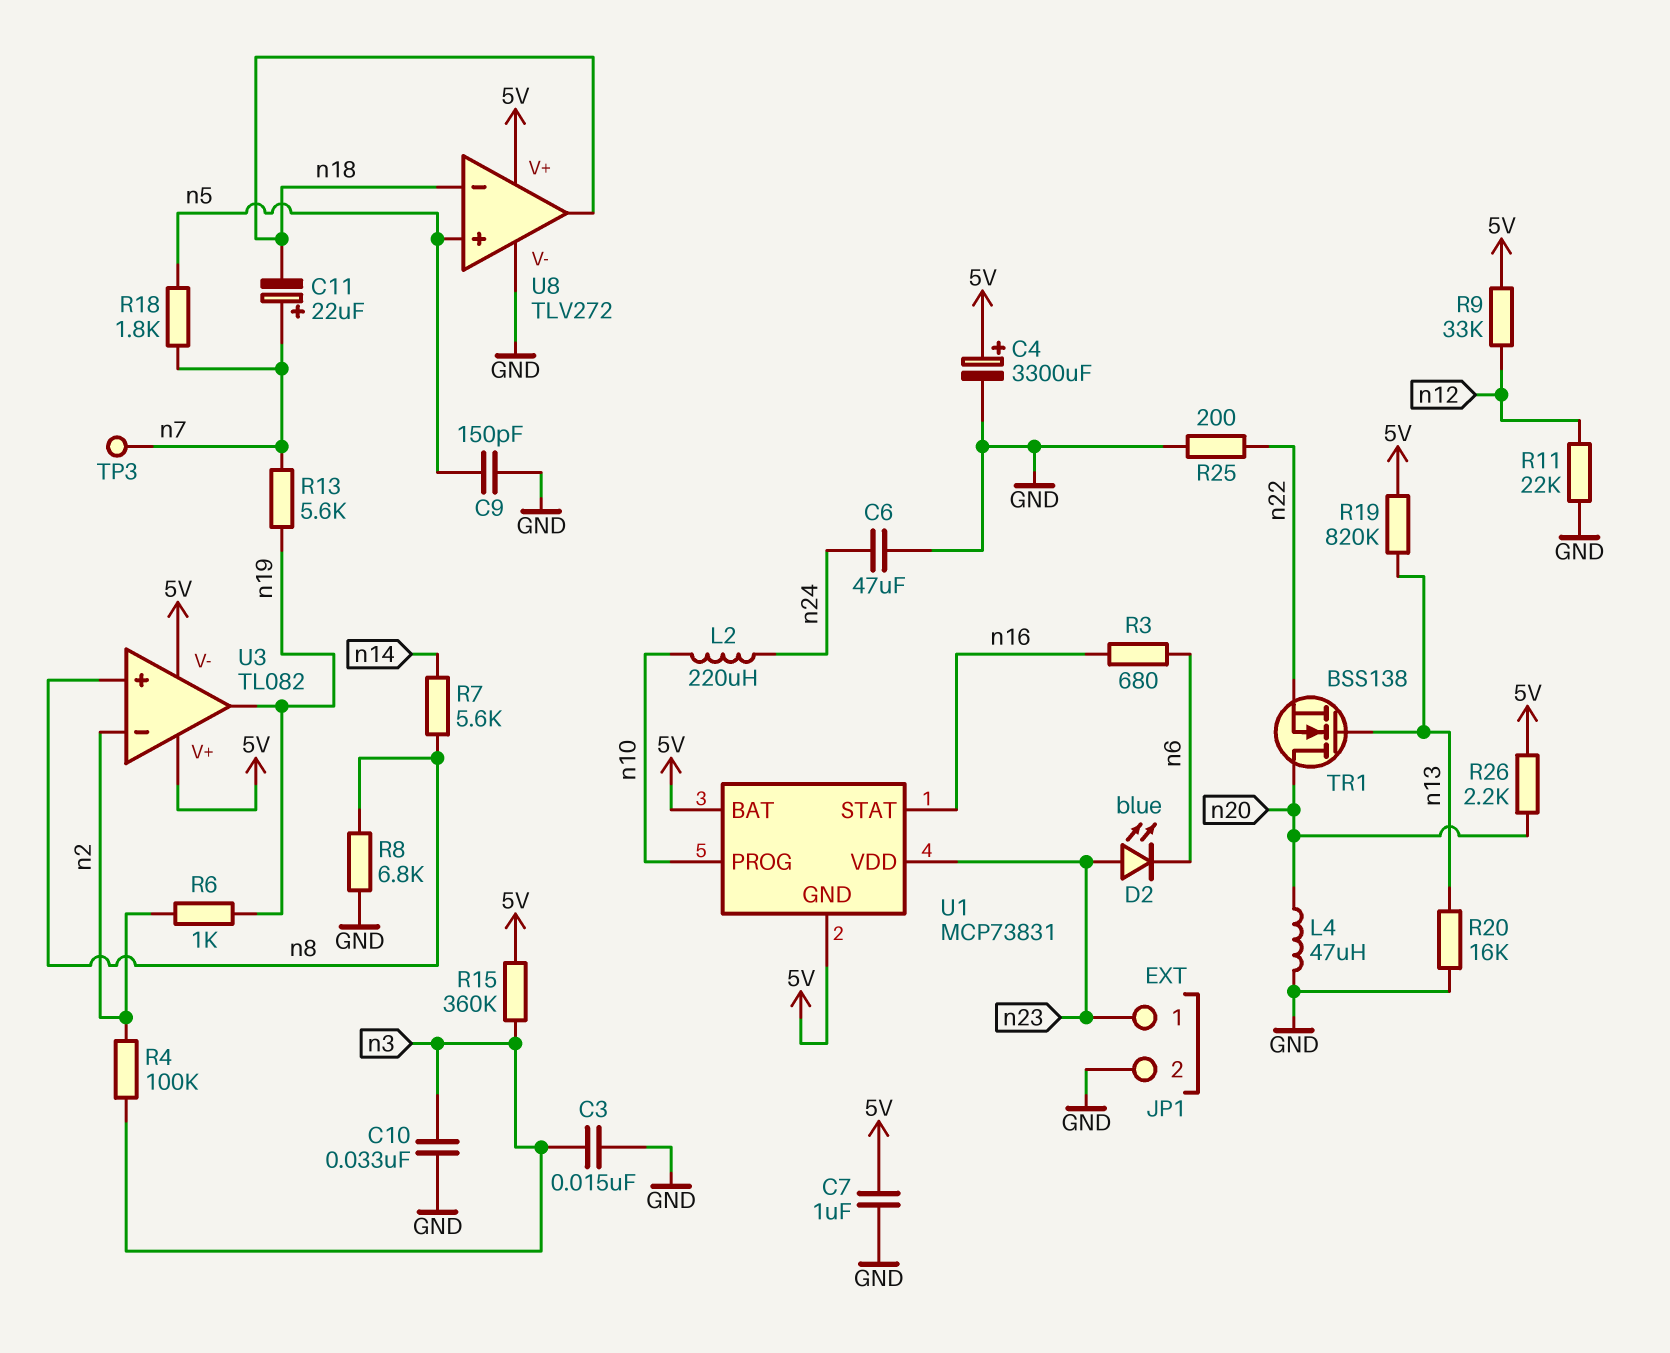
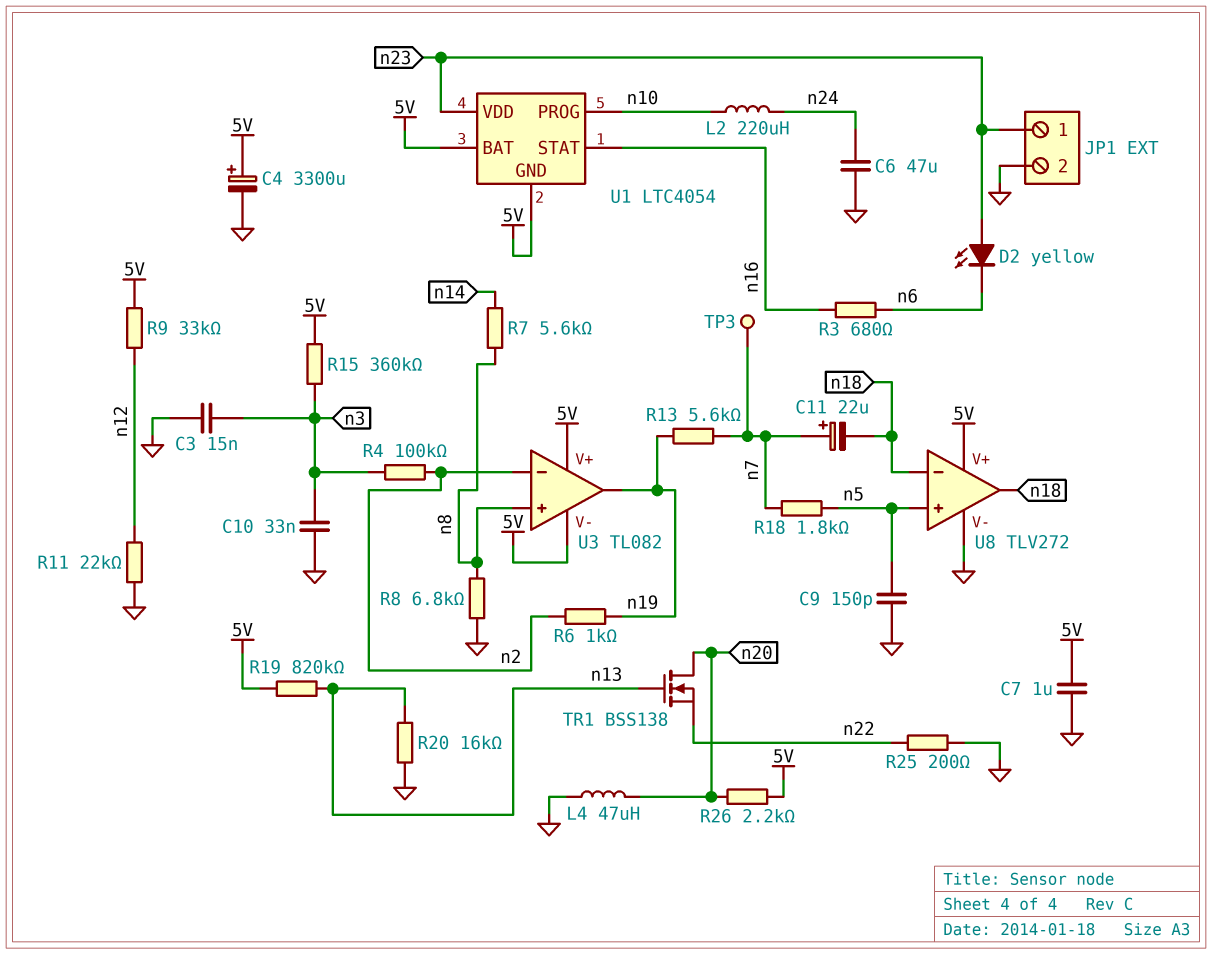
D2: LED blue (A n23, K n6) -> LED yellow (A n23, K n6)
U1: MCP73831 -> LTC4054

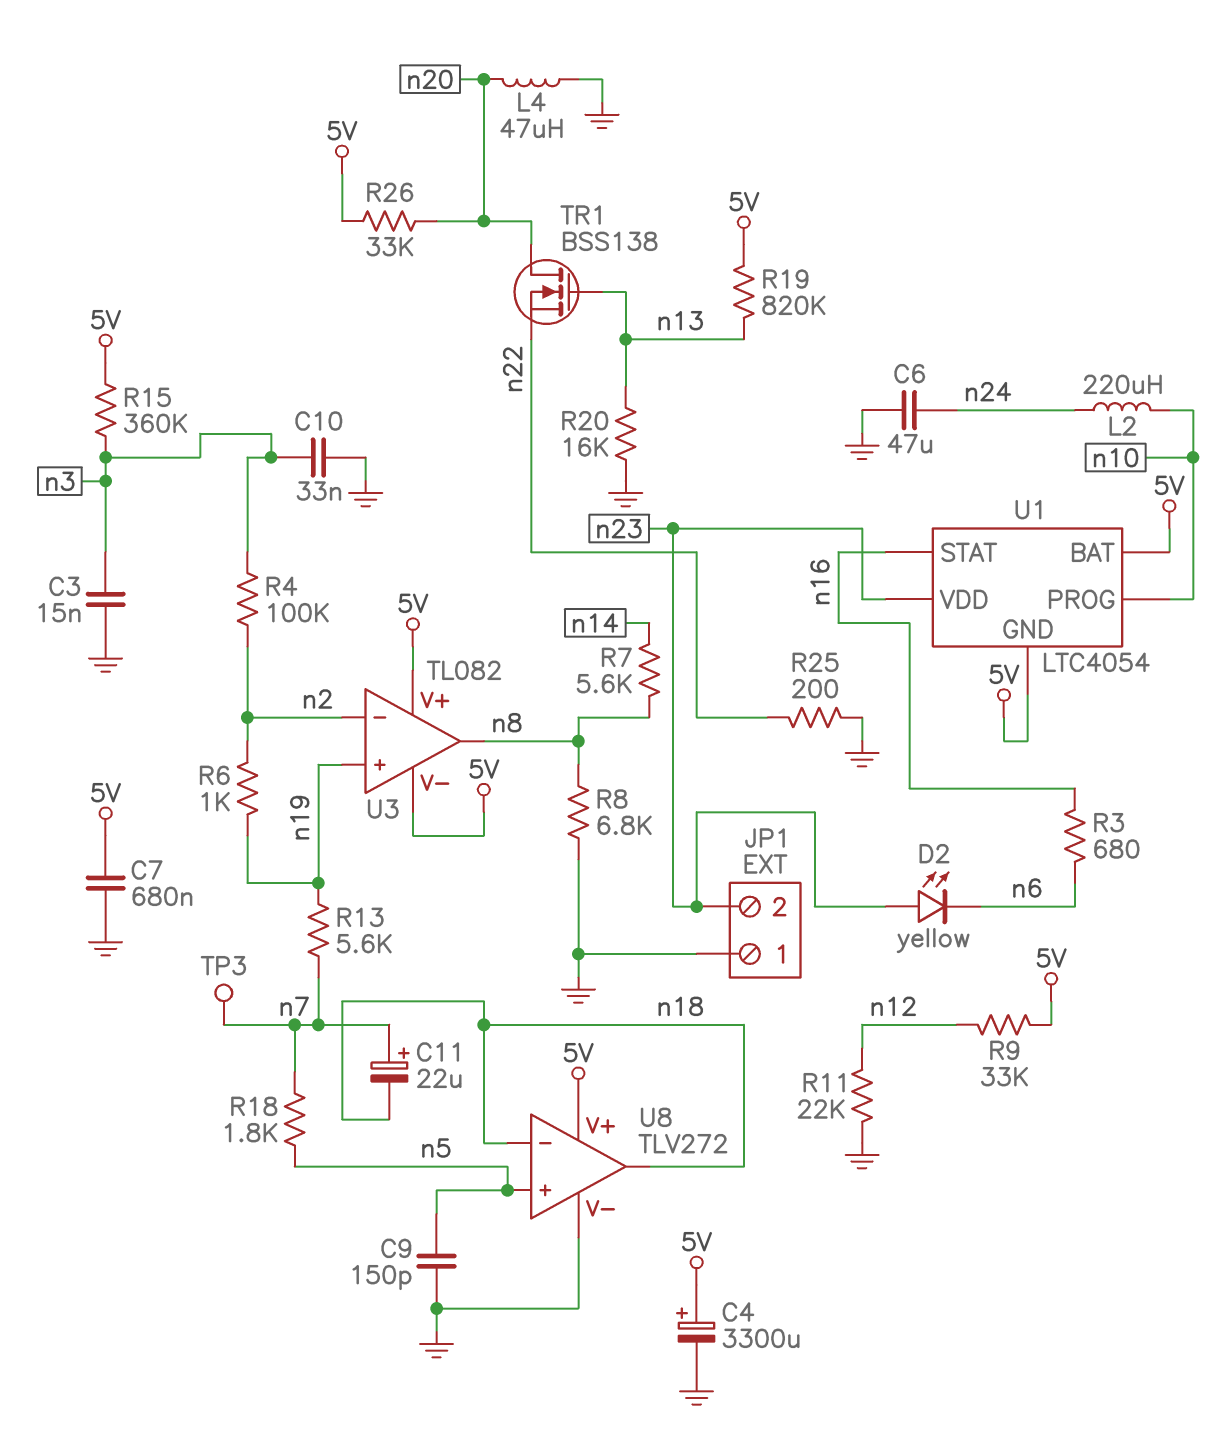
C7: 1uF (5V, GND) -> 680nF (5V, GND)
JP1 pin 1: n23 -> GND
JP1 pin 2: GND -> n23
R26: 2.2k (5V, n20) -> 33k (5V, n20)
U3 pin in+: n8 -> n19
U3 pin out: n19 -> n8

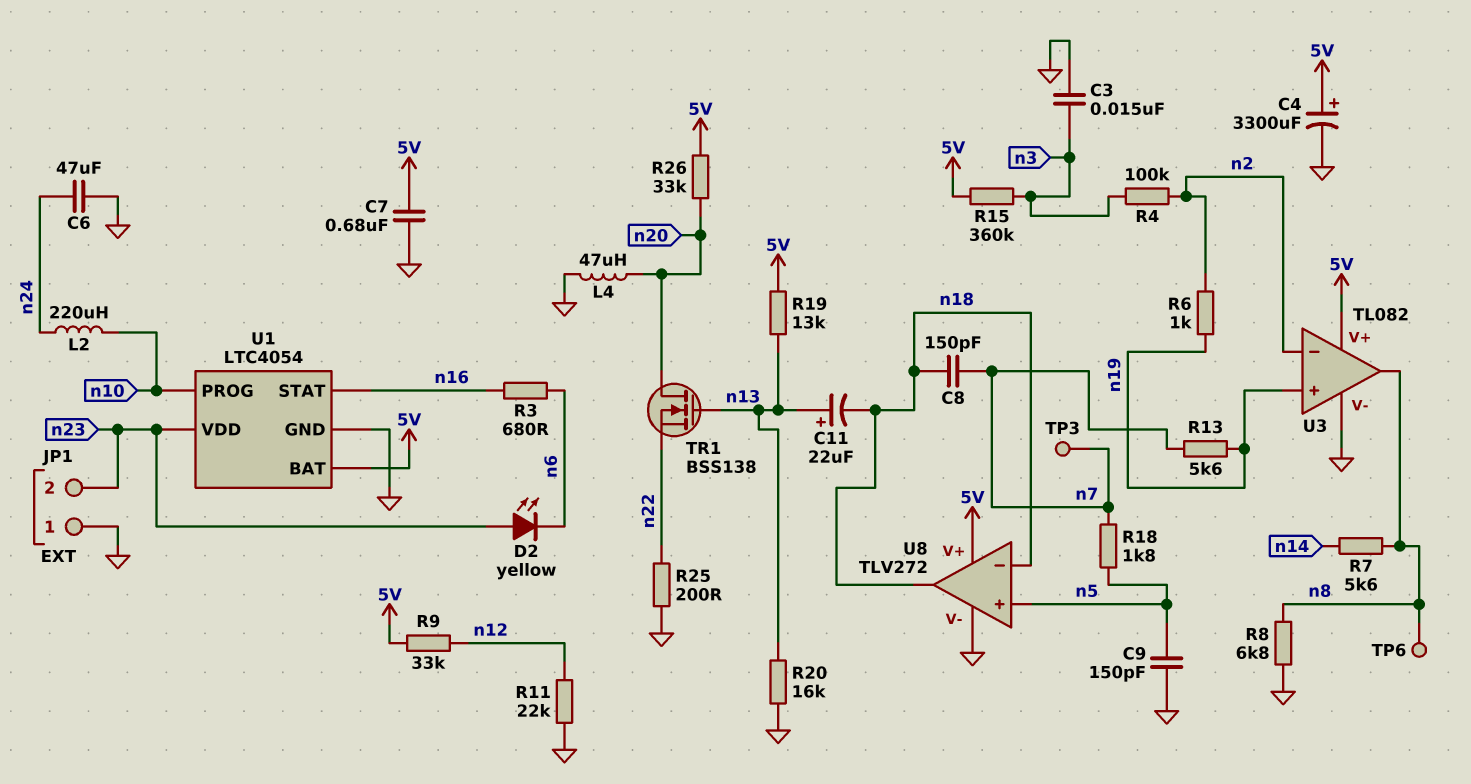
C8: none -> 150pF (n7, n18)
C10: 33nF (GND, n3) -> none
C11: 22uF (plus n7, minus n18) -> 22uF (plus n13, minus n18)
R19: 820k (5V, n13) -> 13k (5V, n13)
TP6: none -> test point (n8)
U1 pin GND: 5V -> GND
U3 pin V-: 5V -> GND

